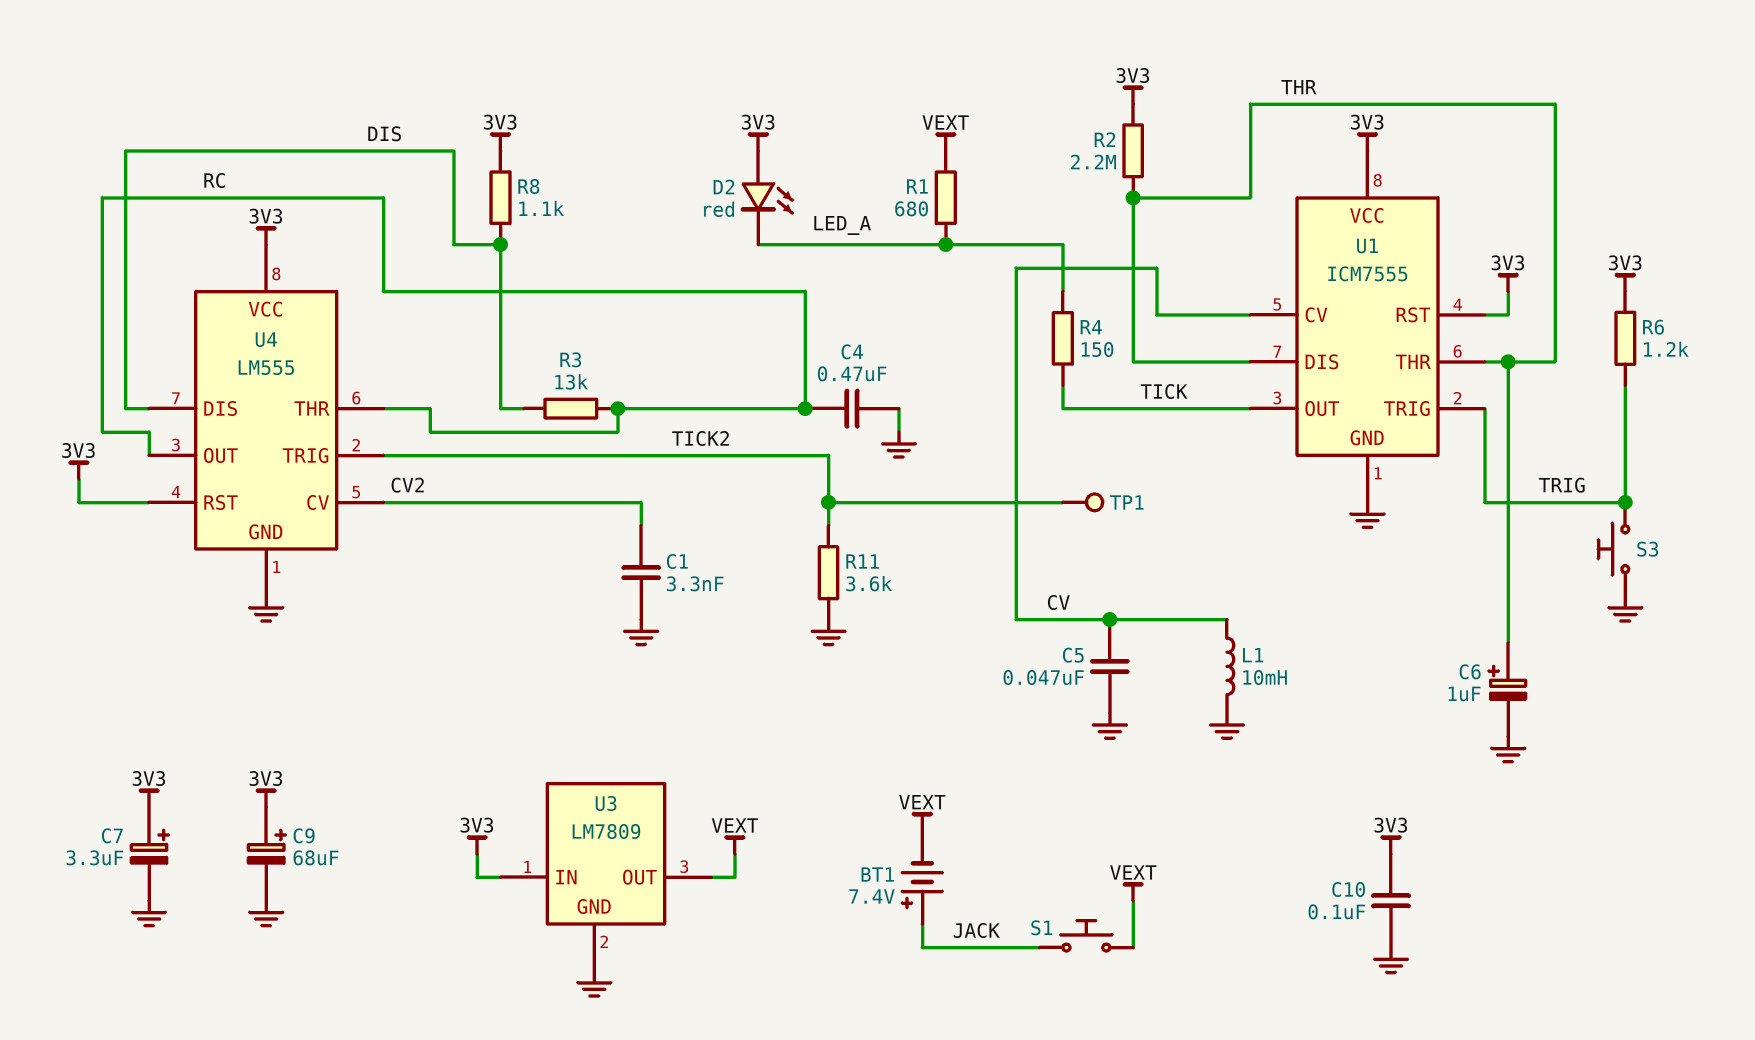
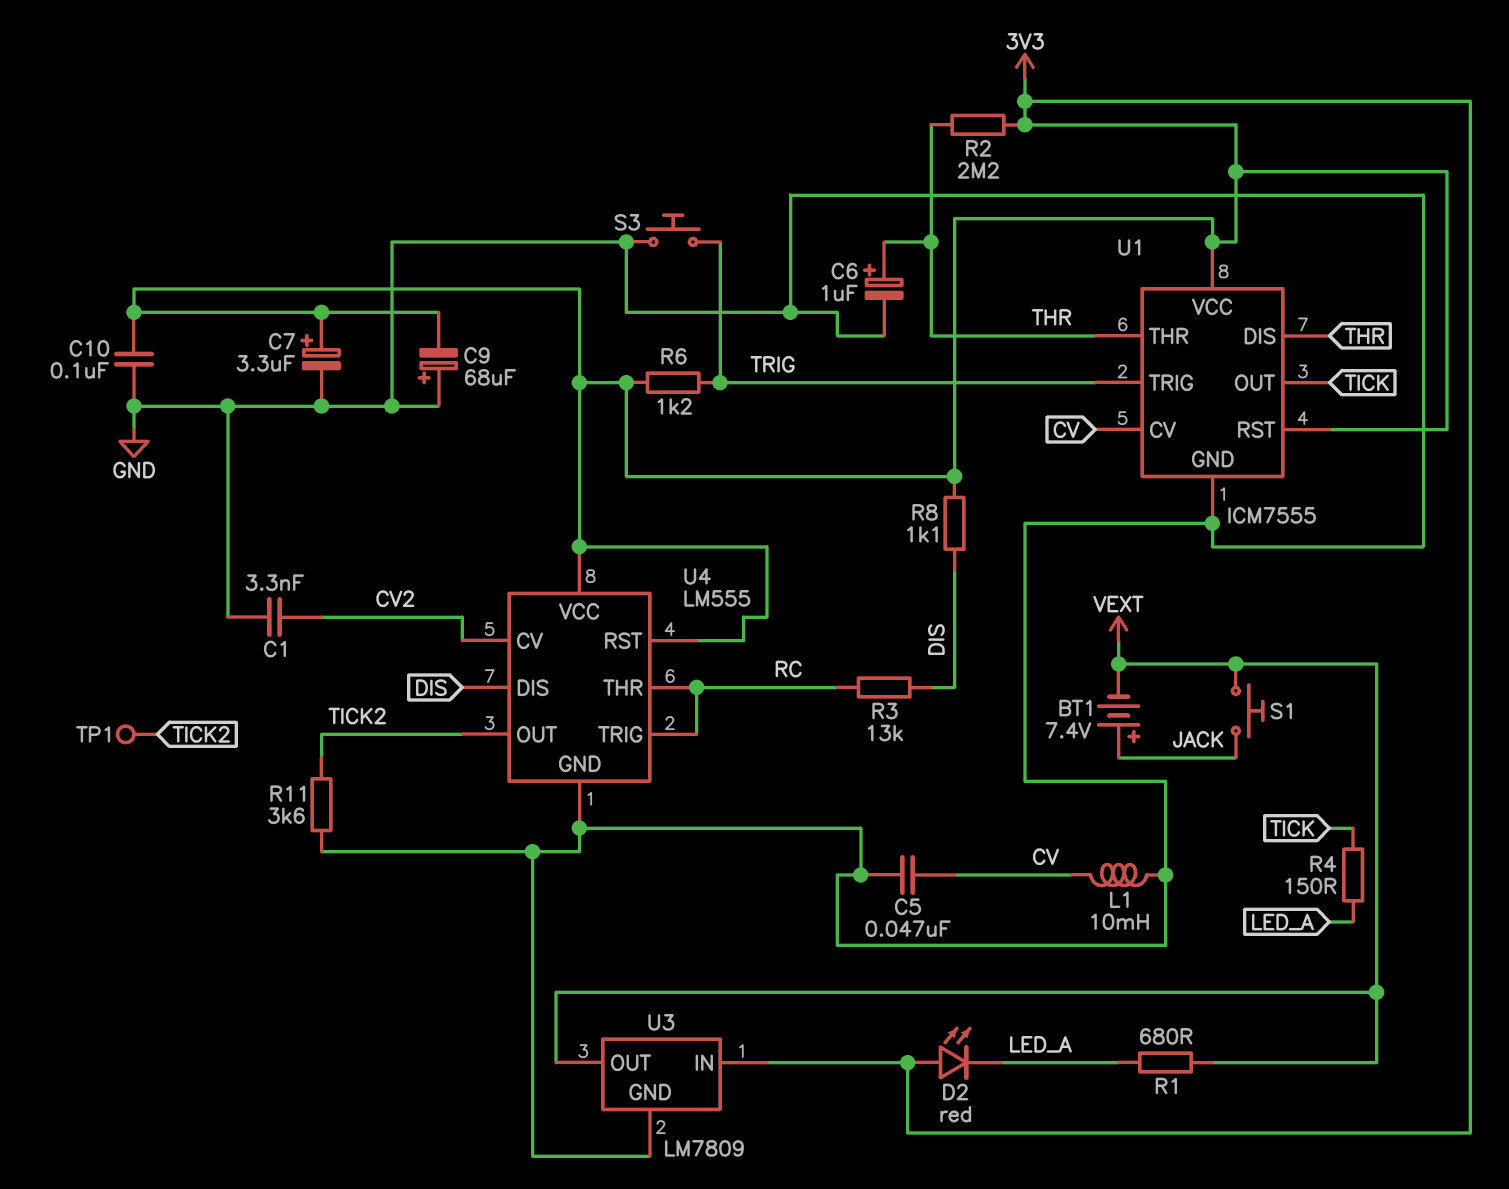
C4: 470nF (GND, RC) -> none
C9: 68uF (plus 3V3, minus GND) -> 68uF (plus GND, minus 3V3)
U4 pin OUT: RC -> TICK2
U4 pin TRIG: TICK2 -> RC

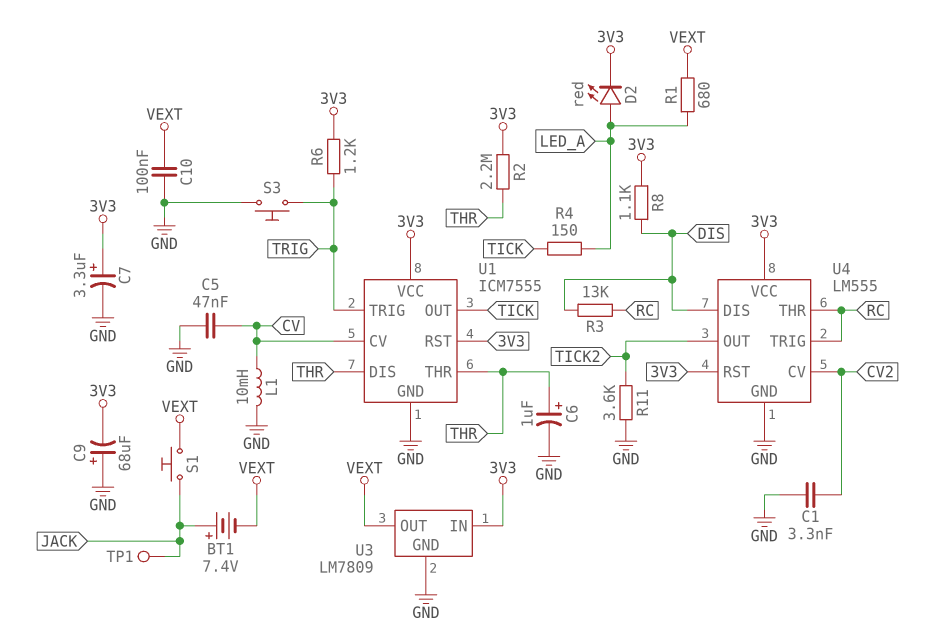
C10: 100nF (3V3, GND) -> 100nF (GND, VEXT)
D2: LED red (A 3V3, K LED_A) -> LED red (A LED_A, K 3V3)
TP1: test point (TICK2) -> test point (JACK)

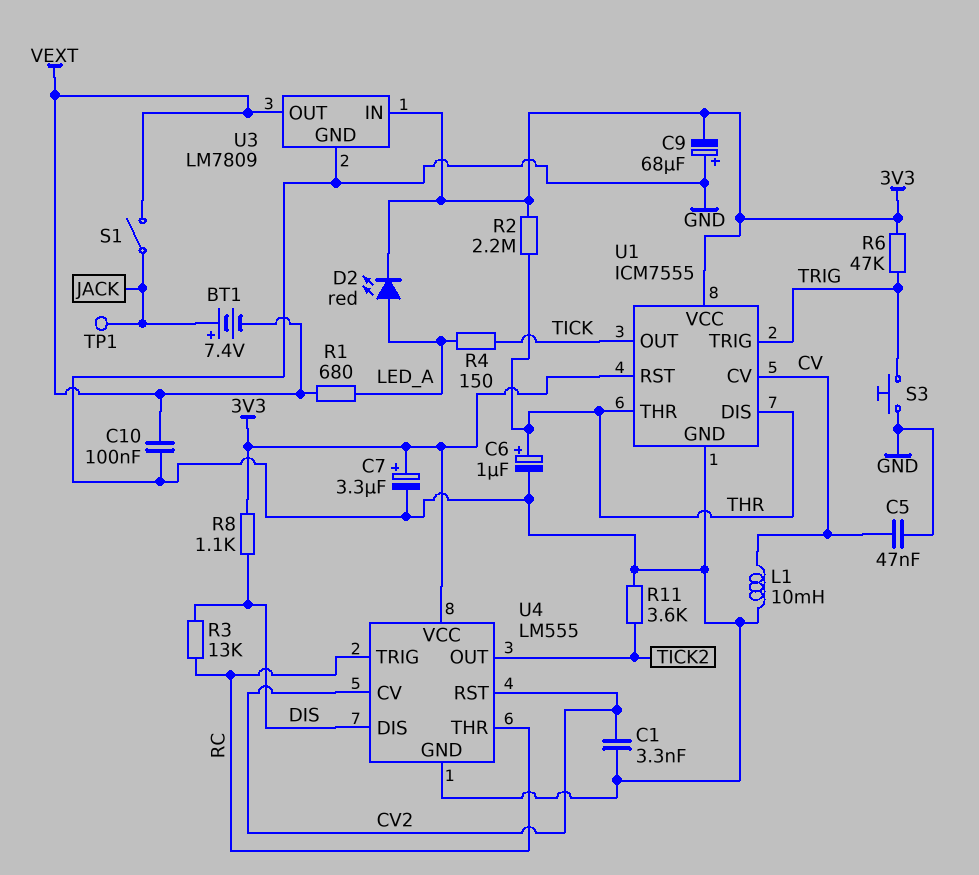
R6: 1.2k (3V3, TRIG) -> 47k (3V3, TRIG)
S1: button (JACK, VEXT) -> switch (JACK, VEXT)
U4 pin RST: 3V3 -> CV2

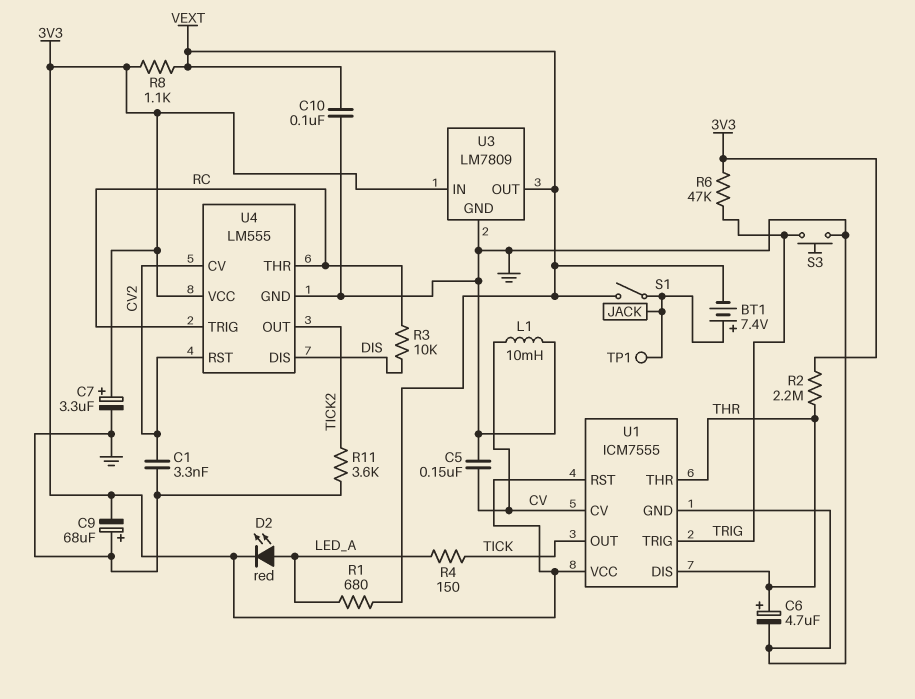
C5: 47nF (CV, GND) -> 150nF (CV, GND)
C6: 1uF (plus THR, minus GND) -> 4.7uF (plus THR, minus GND)
R3: 13k (DIS, RC) -> 10k (DIS, RC)
R8: 1.1k (3V3, DIS) -> 1.1k (3V3, VEXT)

